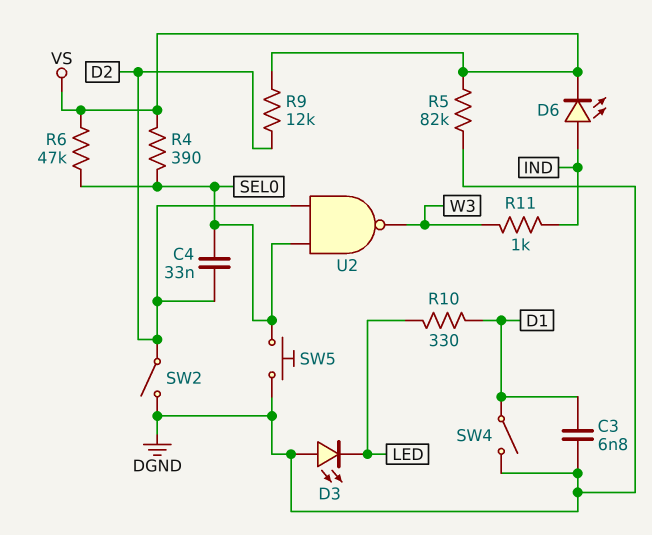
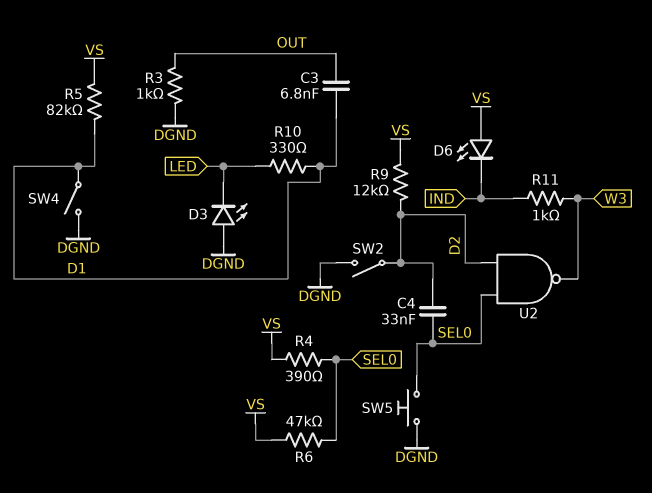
C3: 6.8nF (D1, DGND) -> 6.8nF (D1, OUT)
D6: LED (A IND, K VS) -> LED (A VS, K IND)
R3: none -> 1k (DGND, OUT)
R5: 82k (DGND, VS) -> 82k (D1, VS)

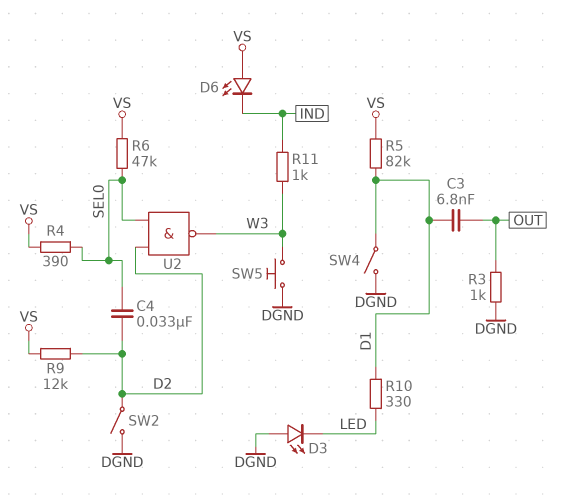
SW5: button (DGND, SEL0) -> button (DGND, W3)

